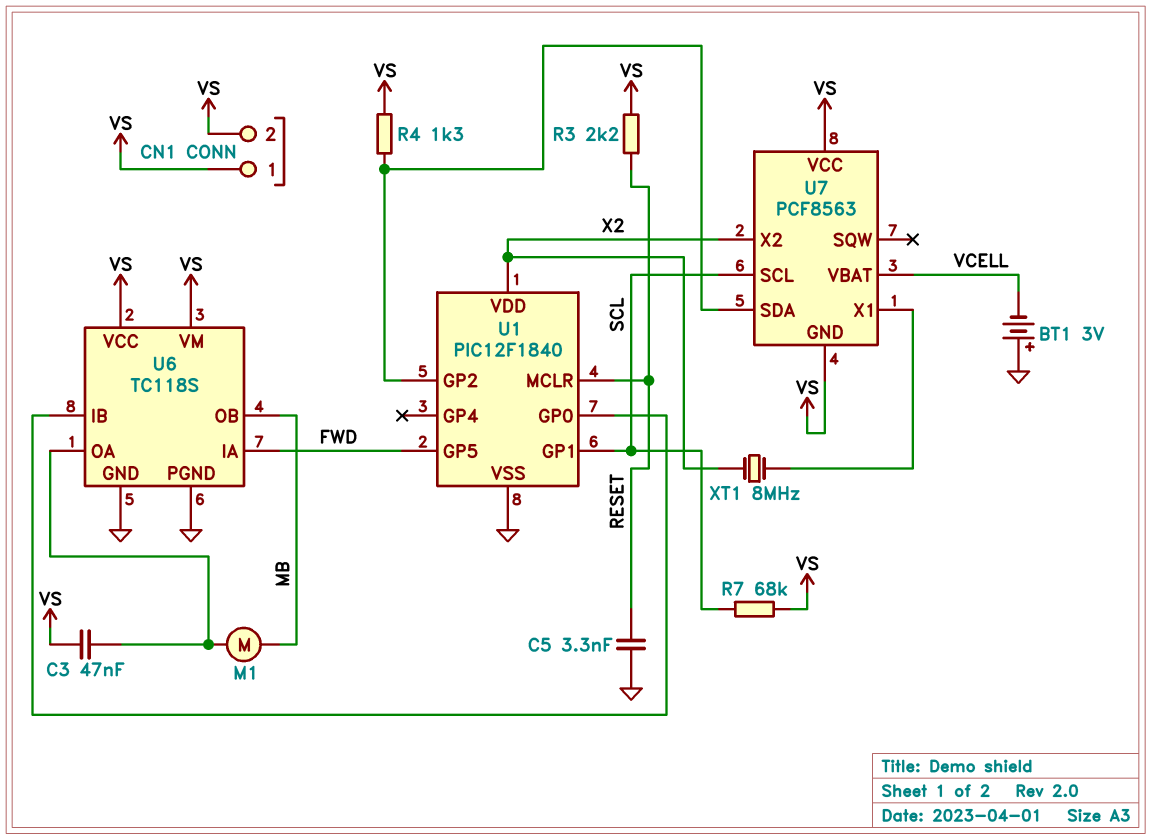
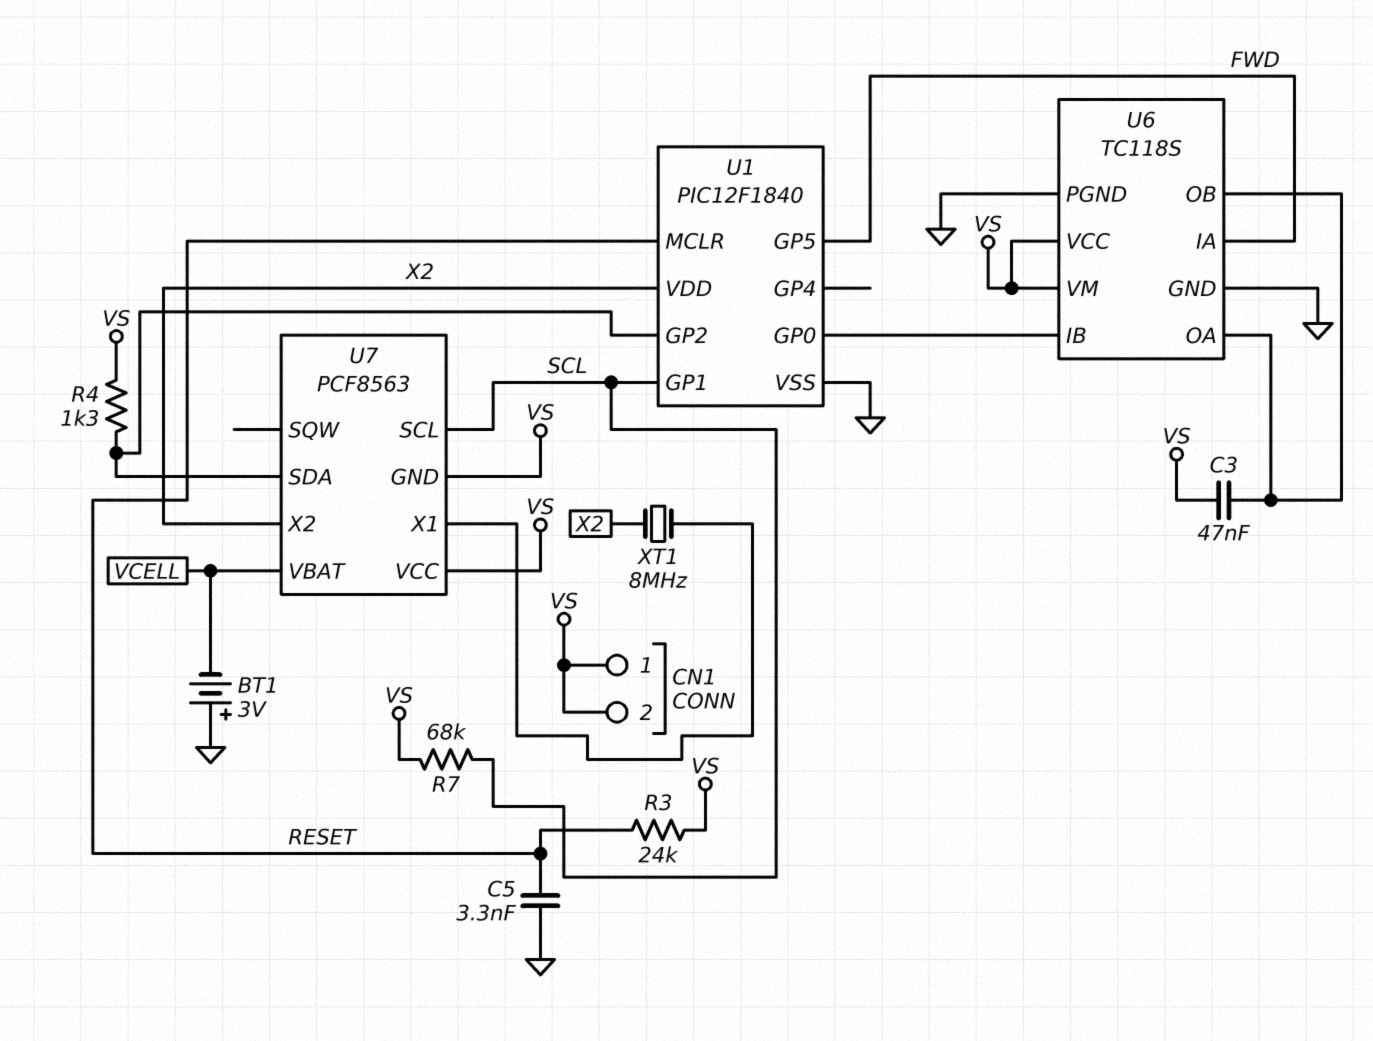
M1: motor (MB, U6/OA) -> none
R3: 2.2k (RESET, VS) -> 24k (RESET, VS)
U6 pin OB: MB -> U6/OA

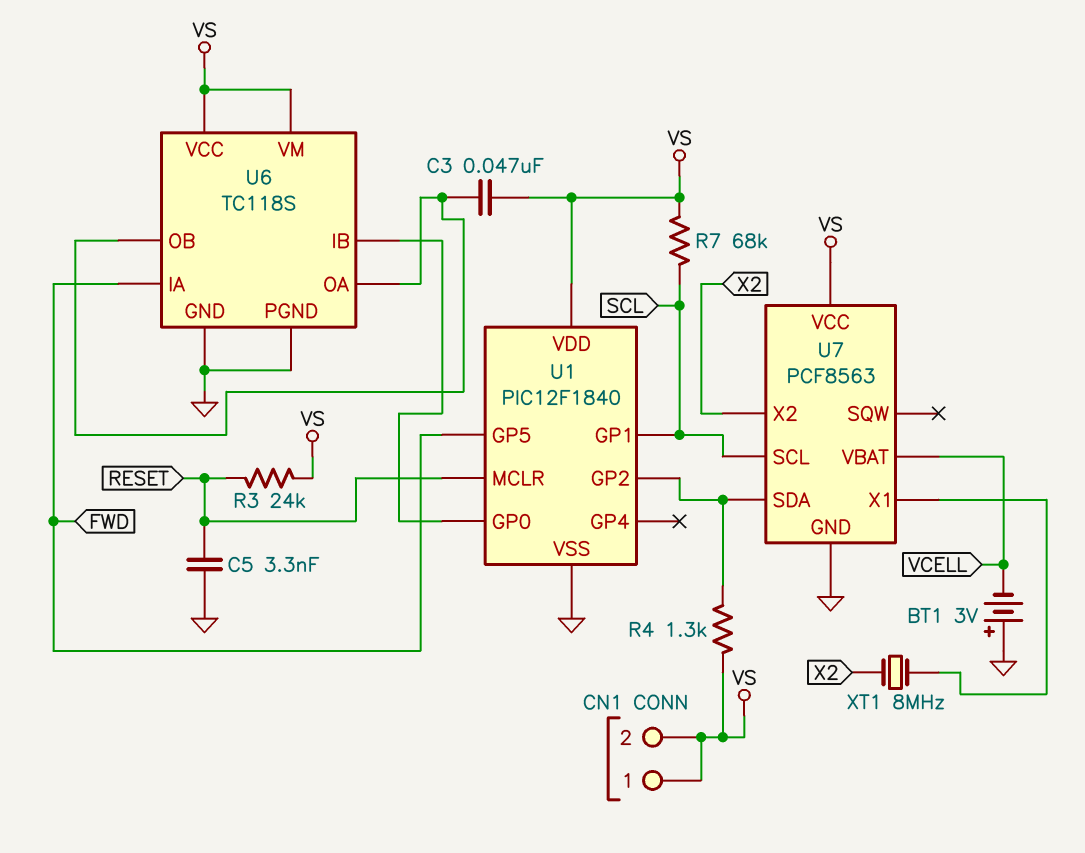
U1 pin VDD: X2 -> VS
U7 pin GND: VS -> GND

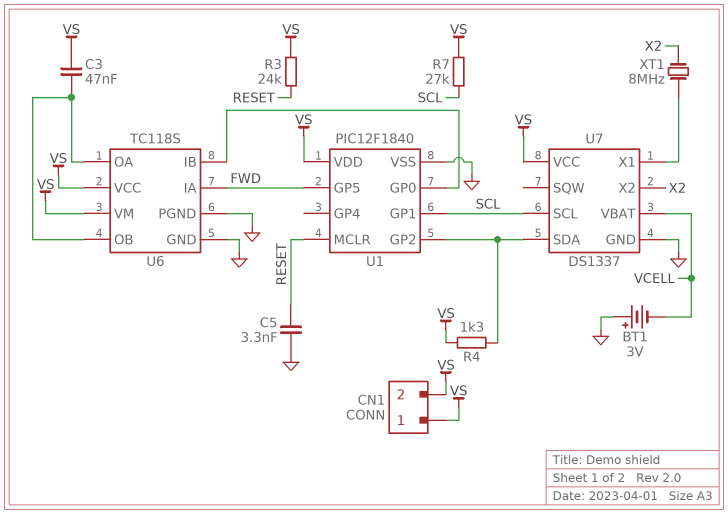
R7: 68k (SCL, VS) -> 27k (SCL, VS)
U7: PCF8563 -> DS1337

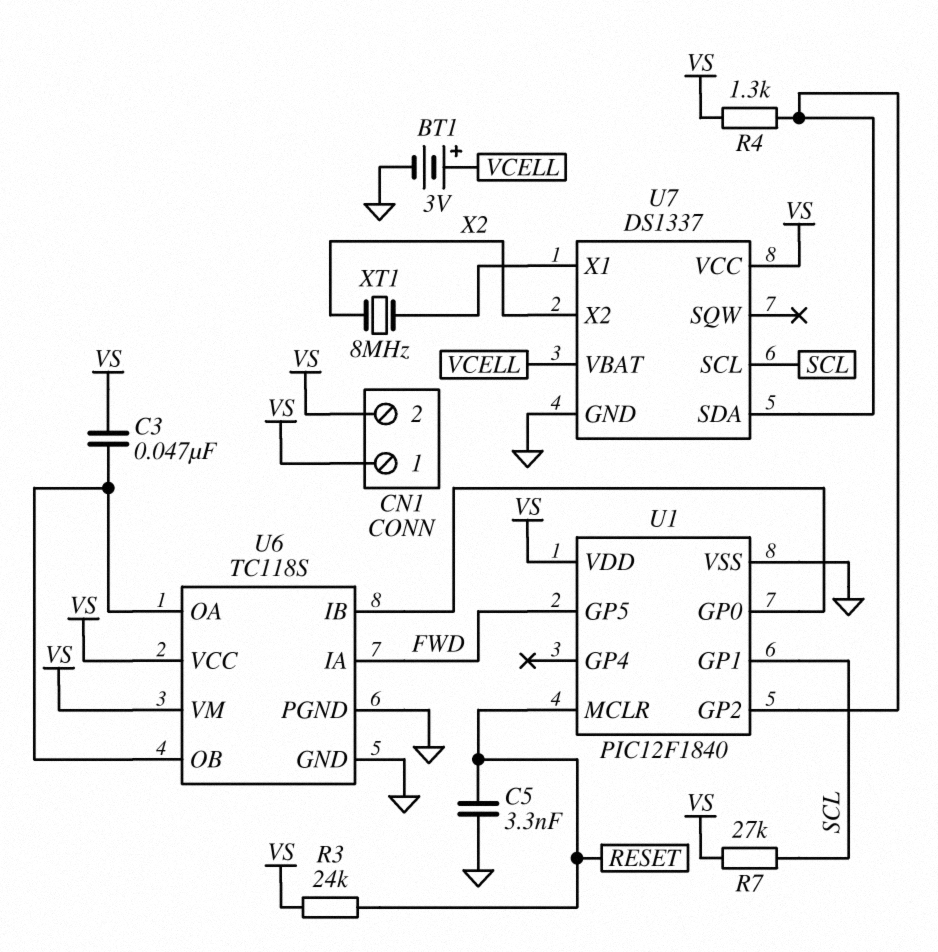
BT1: 3V (plus GND, minus VCELL) -> 3V (plus VCELL, minus GND)

